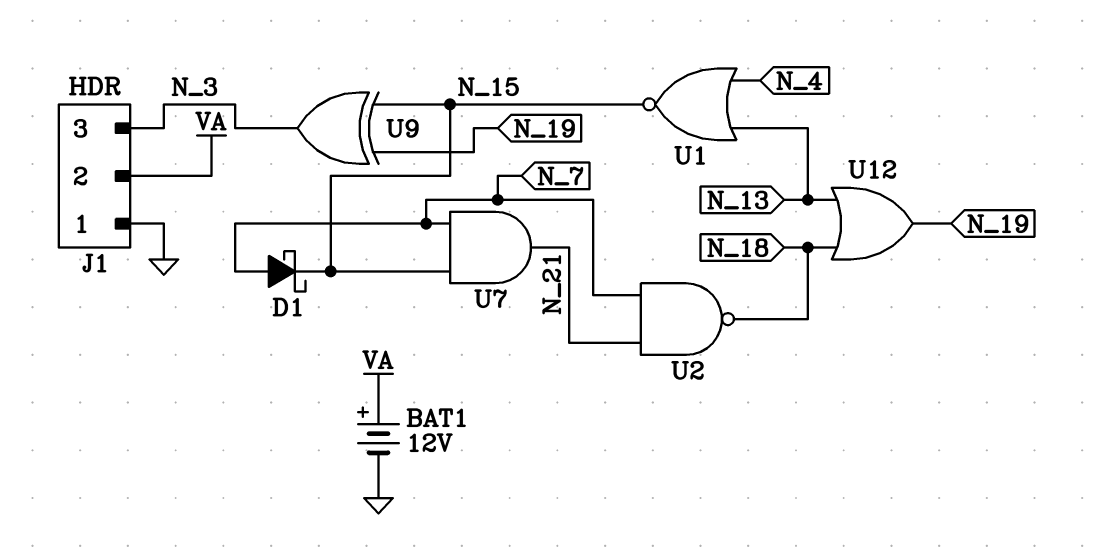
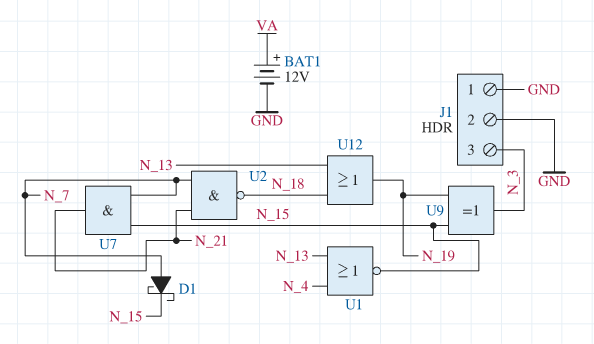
J1 pin 2: VA -> GND

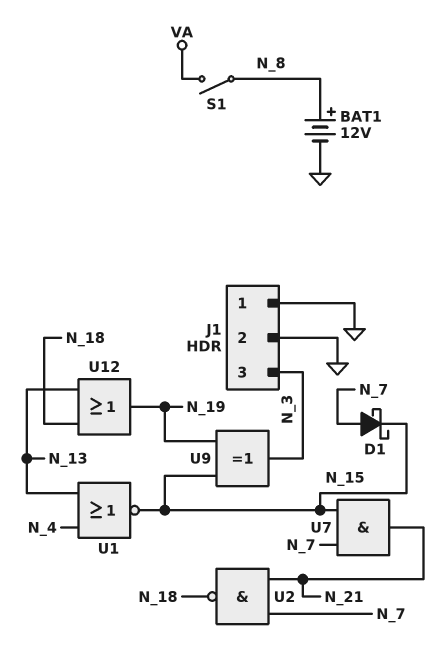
BAT1: 12V (plus VA, minus GND) -> 12V (plus N_8, minus GND)
S1: none -> switch (N_8, VA)

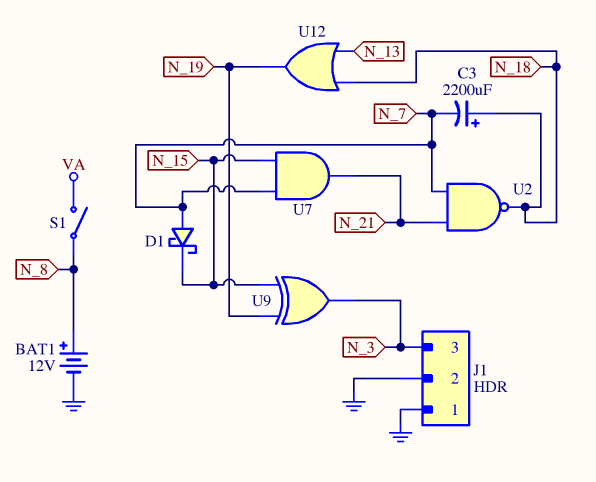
C3: none -> 2200uF (plus N_18, minus N_7)
U1: NOR (in N_4, in N_13, out N_15) -> none

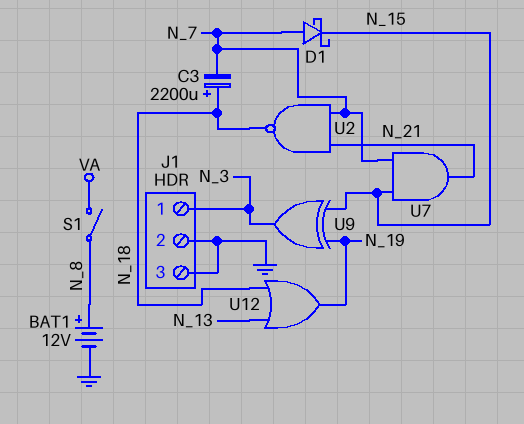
J1 pin 1: GND -> N_3
J1 pin 3: N_3 -> GND

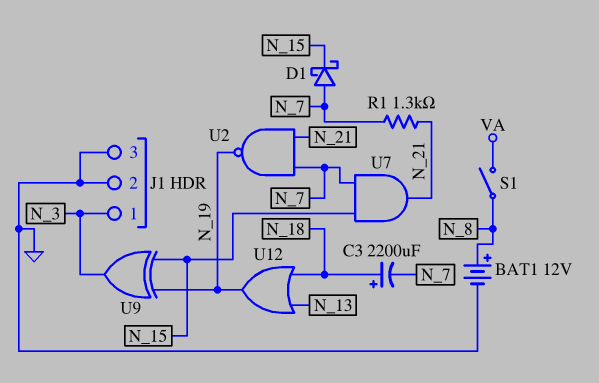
R1: none -> 1.3k (N_7, N_21)
U2: NAND (in N_7, in N_21, out N_18) -> NAND (in N_7, in N_21, out N_19)

